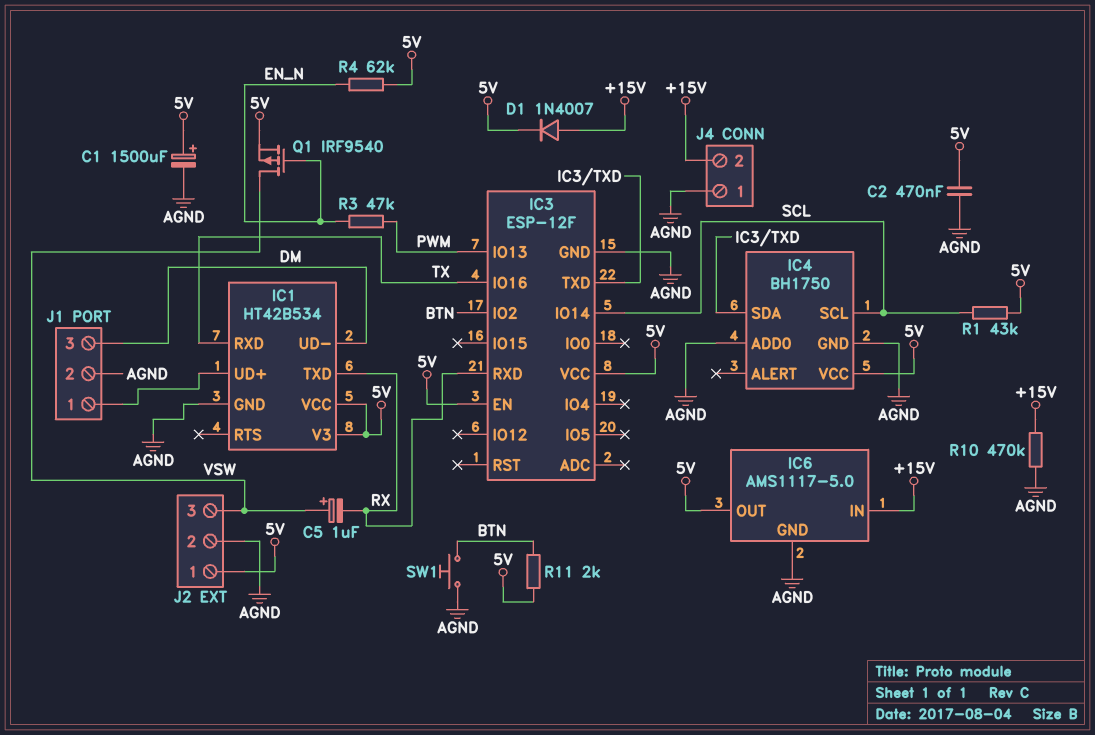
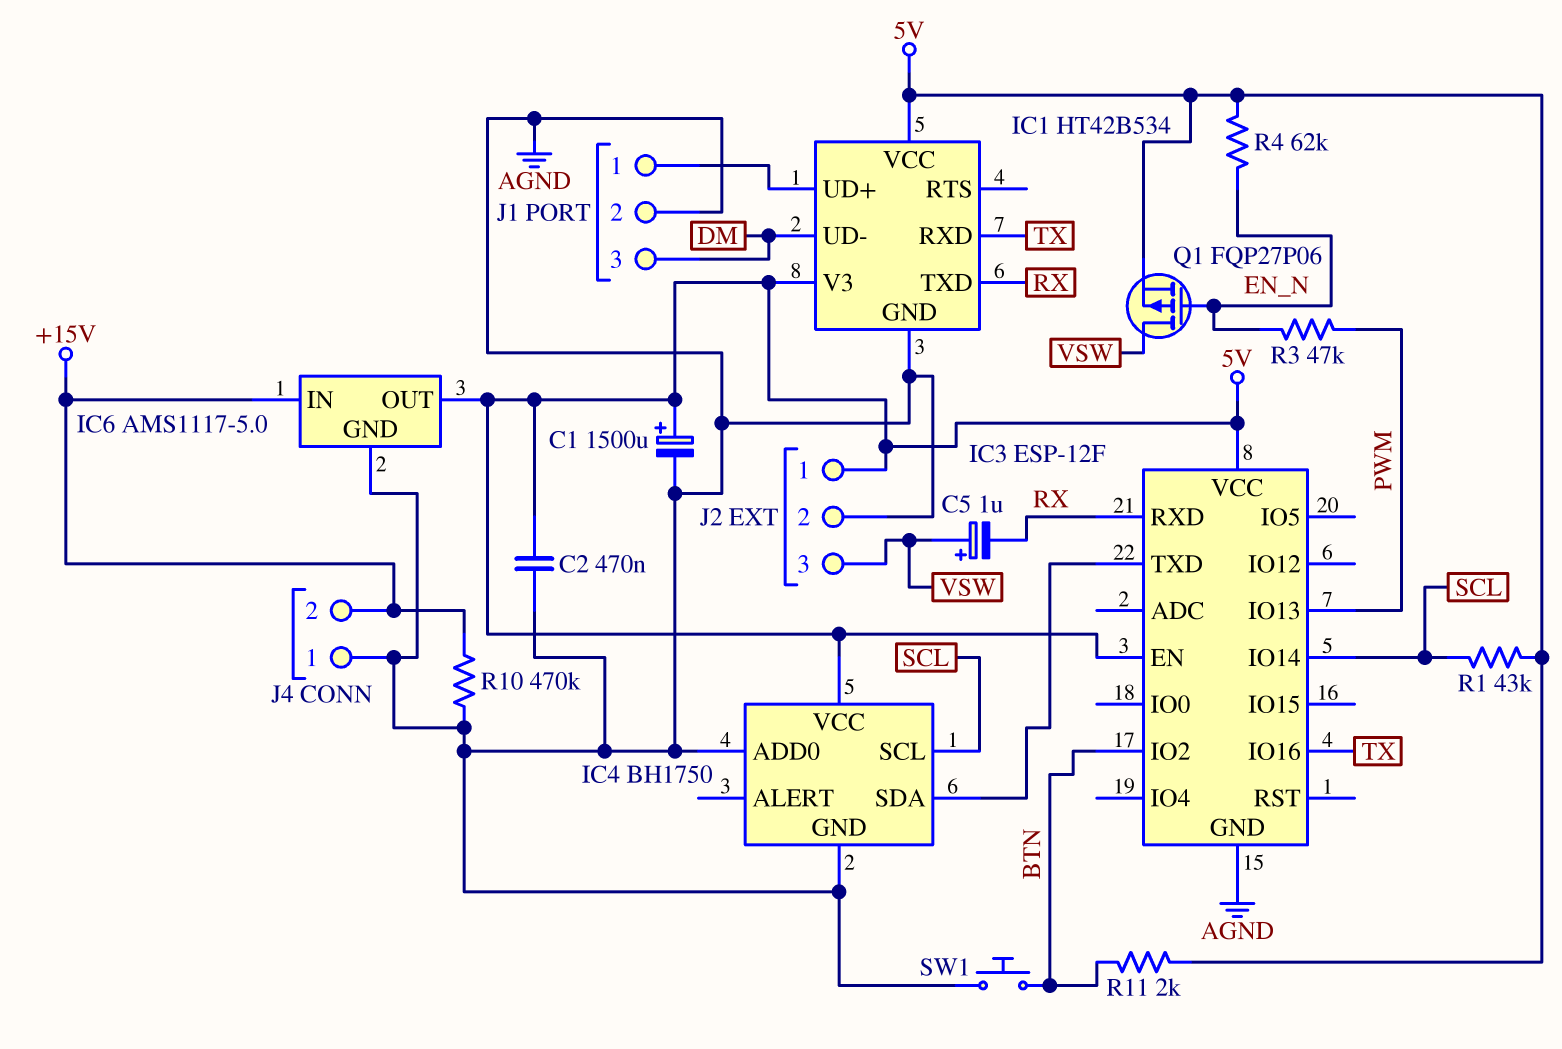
D1: diode 1N4007 (A +15V, K 5V) -> none
Q1: PMOS IRF9540 (G EN_N, D VSW, S 5V) -> PMOS FQP27P06 (G EN_N, D VSW, S 5V)

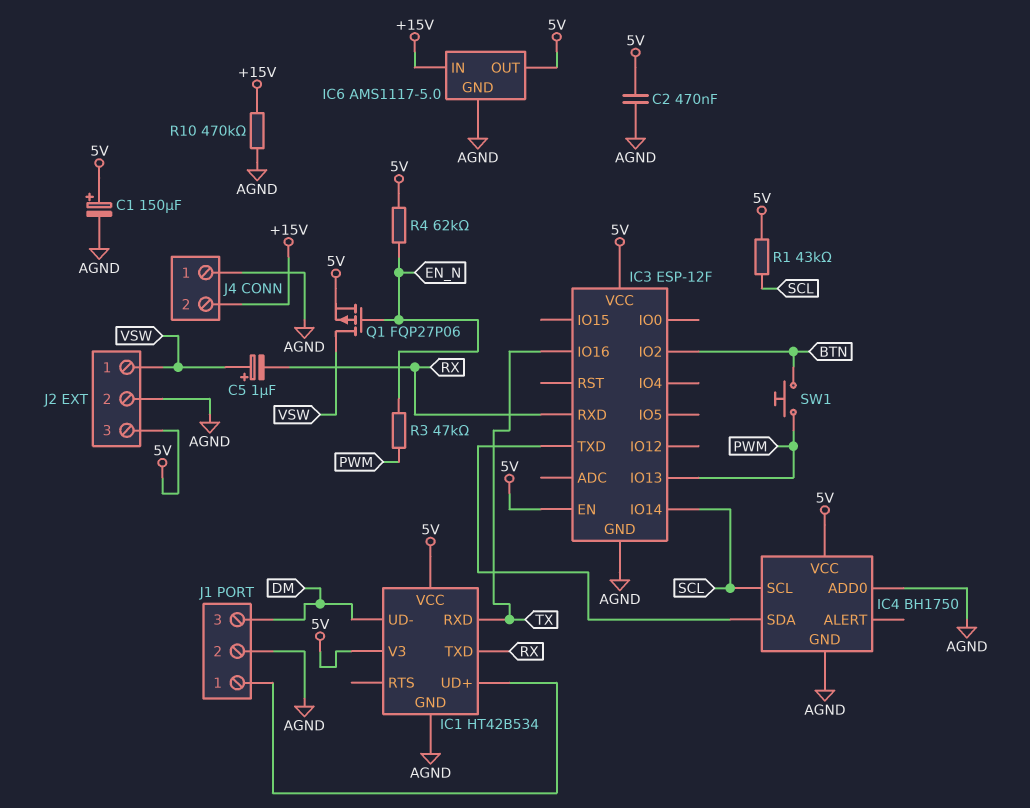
C1: 1500uF (plus 5V, minus AGND) -> 150uF (plus 5V, minus AGND)
J2 pin 1: 5V -> VSW
J2 pin 3: VSW -> 5V
R11: 2k (5V, BTN) -> none
SW1: button (AGND, BTN) -> button (BTN, PWM)

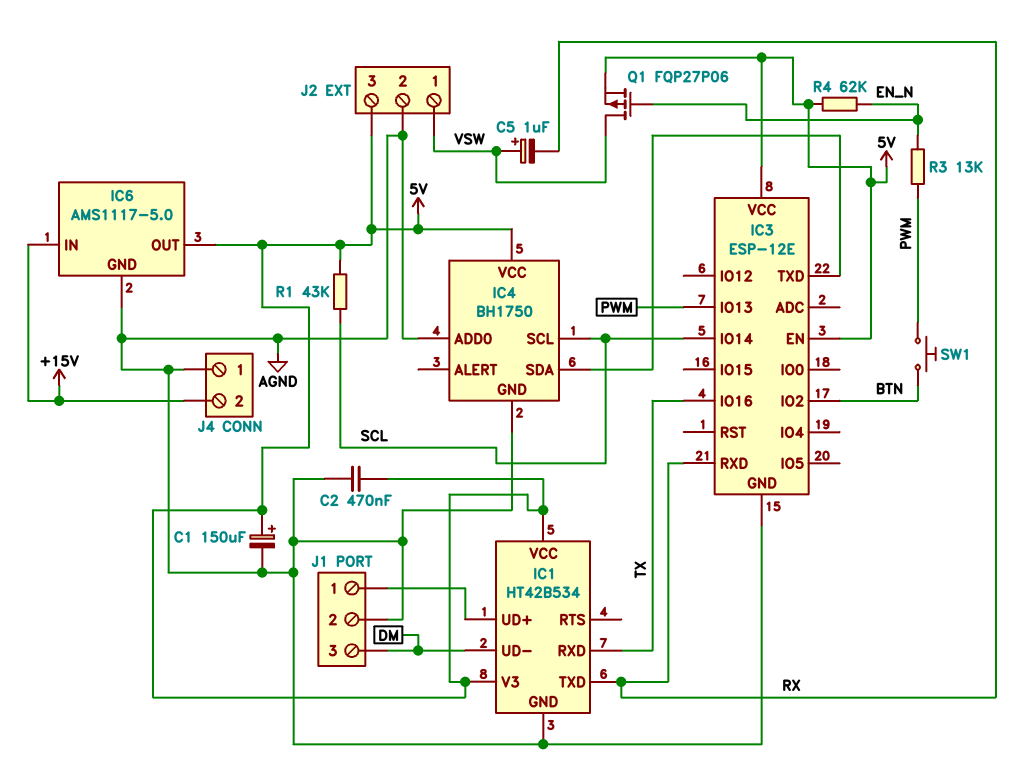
IC3: ESP-12F -> ESP-12E
R3: 47k (EN_N, PWM) -> 13k (EN_N, PWM)
R10: 470k (+15V, AGND) -> none

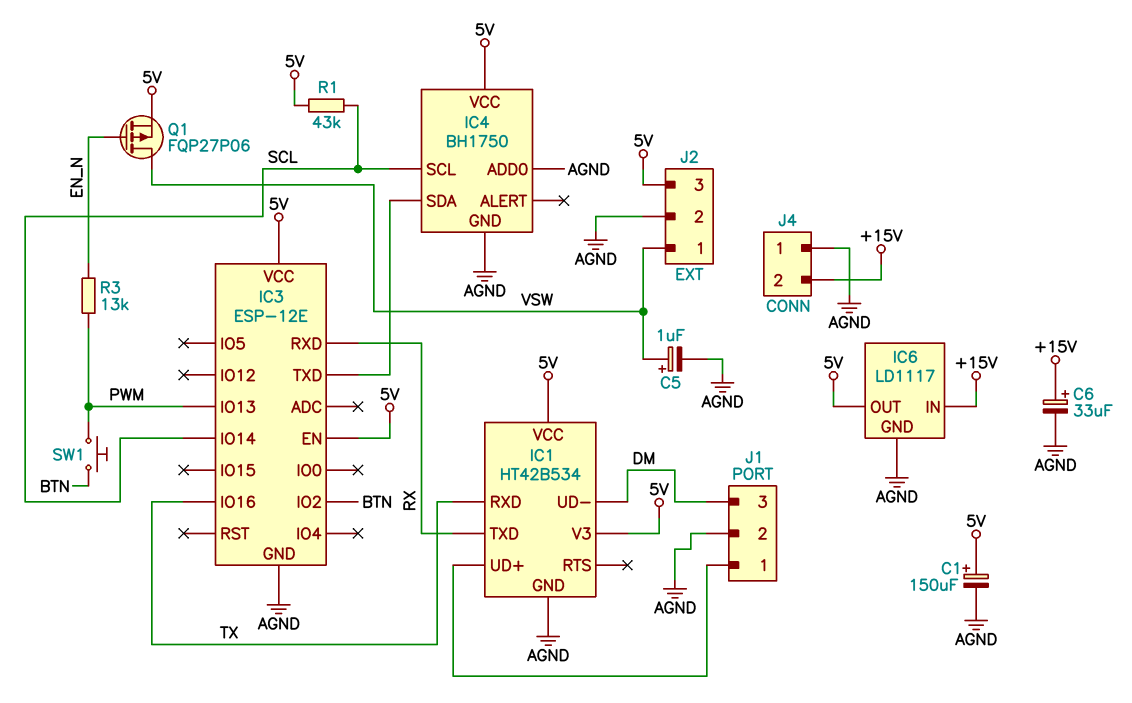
C2: 470nF (5V, AGND) -> none
C5: 1uF (plus VSW, minus RX) -> 1uF (plus VSW, minus AGND)
C6: none -> 33uF (plus +15V, minus AGND)
IC6: AMS1117-5.0 -> LD1117
R4: 62k (5V, EN_N) -> none

